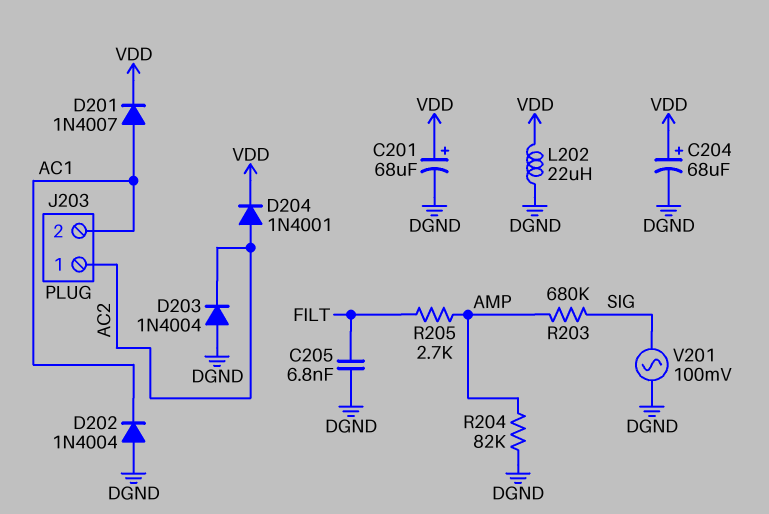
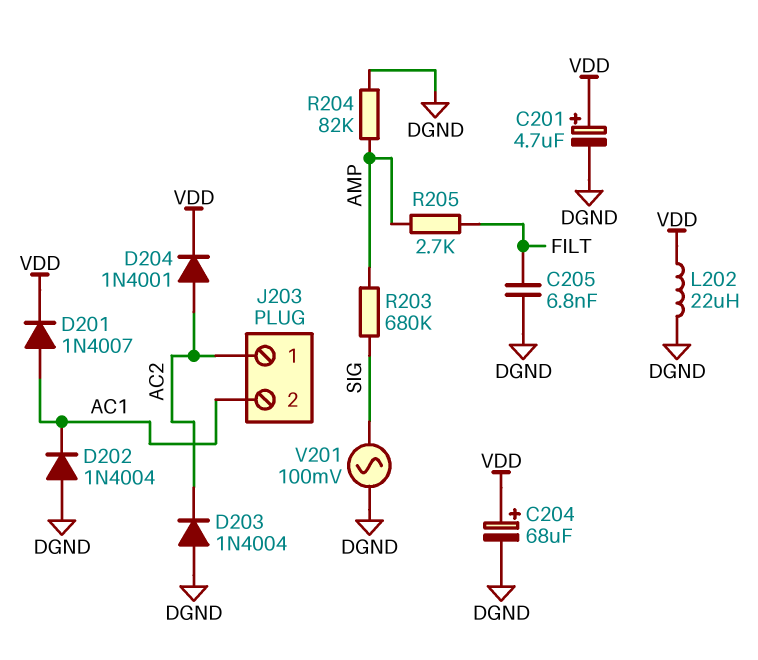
C201: 68uF (plus VDD, minus DGND) -> 4.7uF (plus VDD, minus DGND)

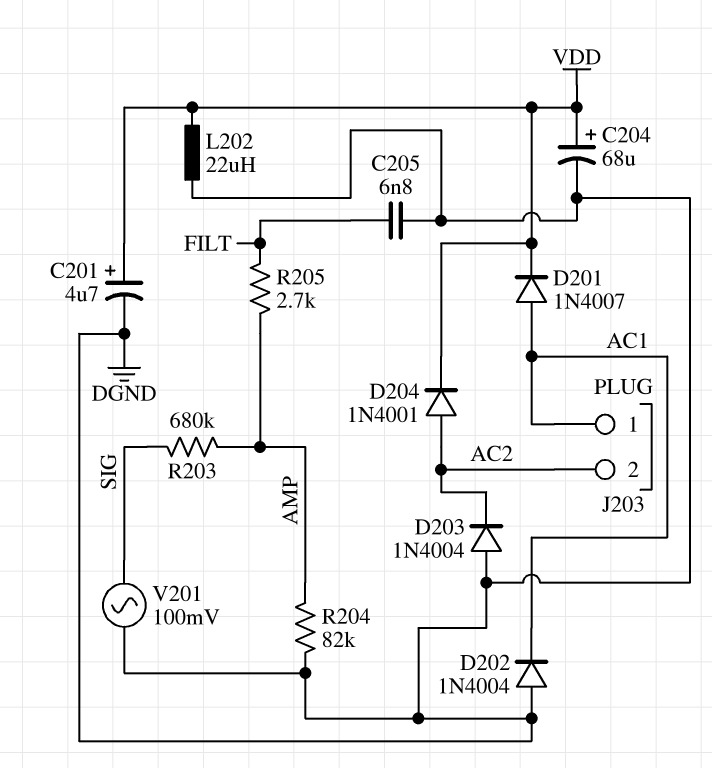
J203 pin 1: AC2 -> AC1
J203 pin 2: AC1 -> AC2

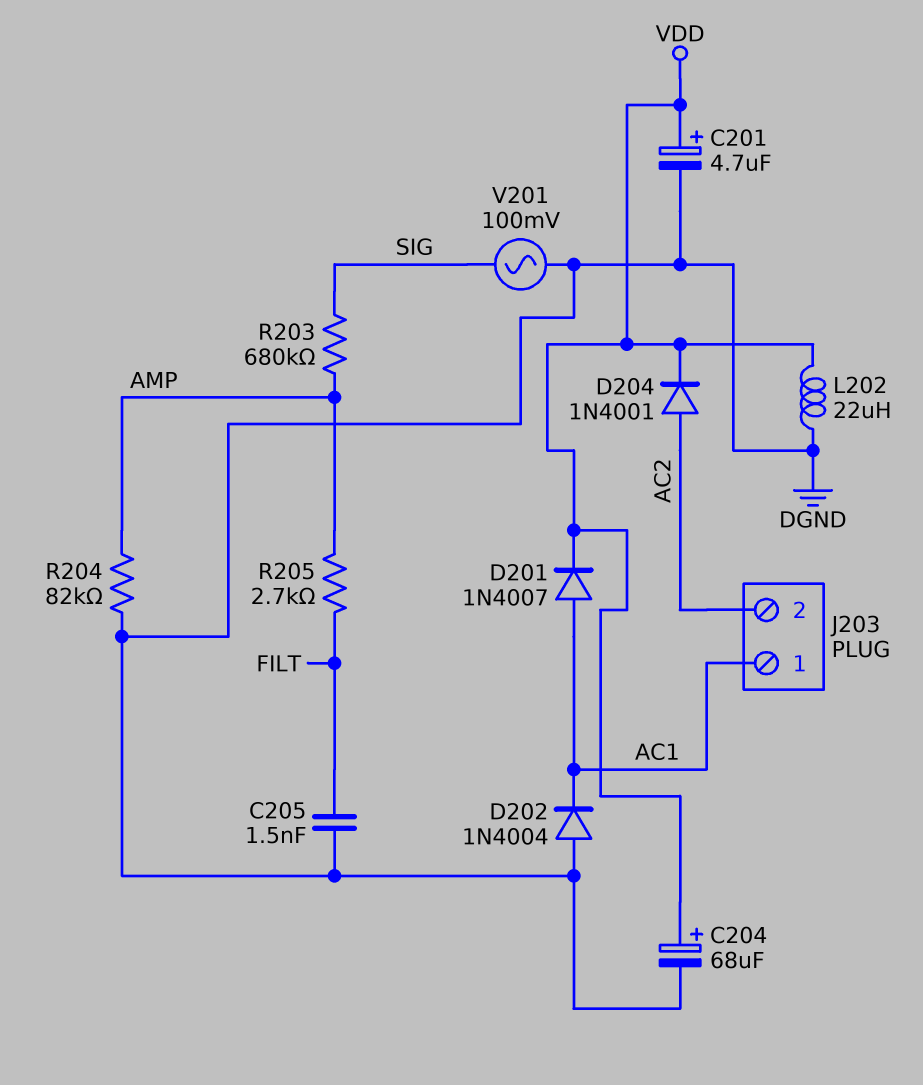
C205: 6.8nF (DGND, FILT) -> 1.5nF (DGND, FILT)
D203: diode 1N4004 (A DGND, K AC2) -> none

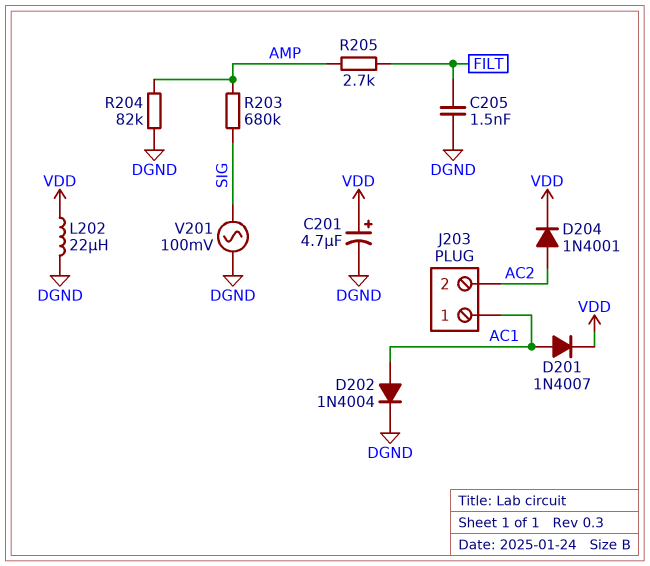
C204: 68uF (plus VDD, minus DGND) -> none
D202: diode 1N4004 (A DGND, K AC1) -> diode 1N4004 (A AC1, K DGND)

